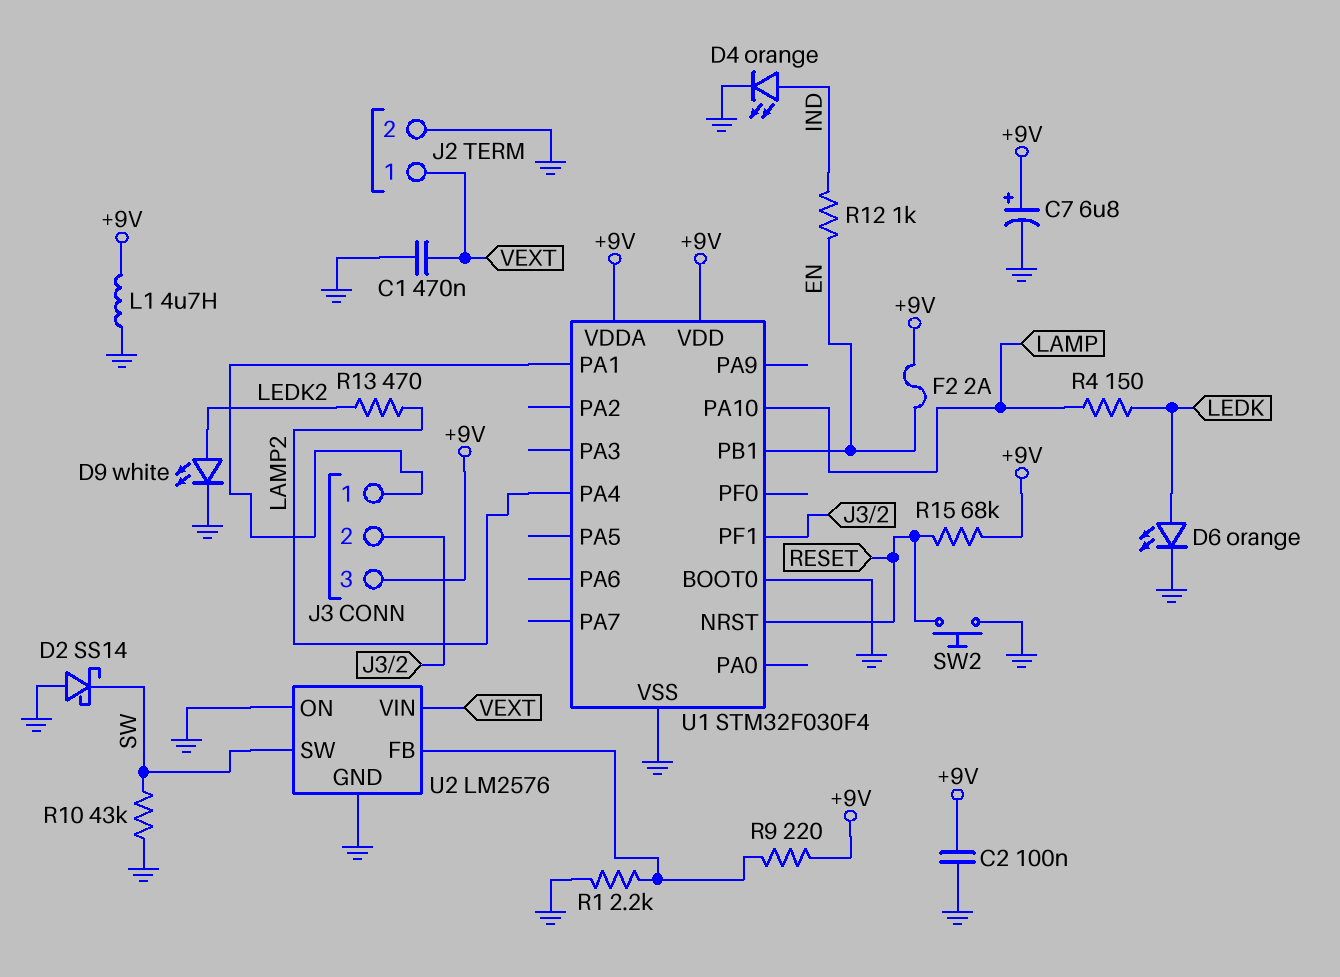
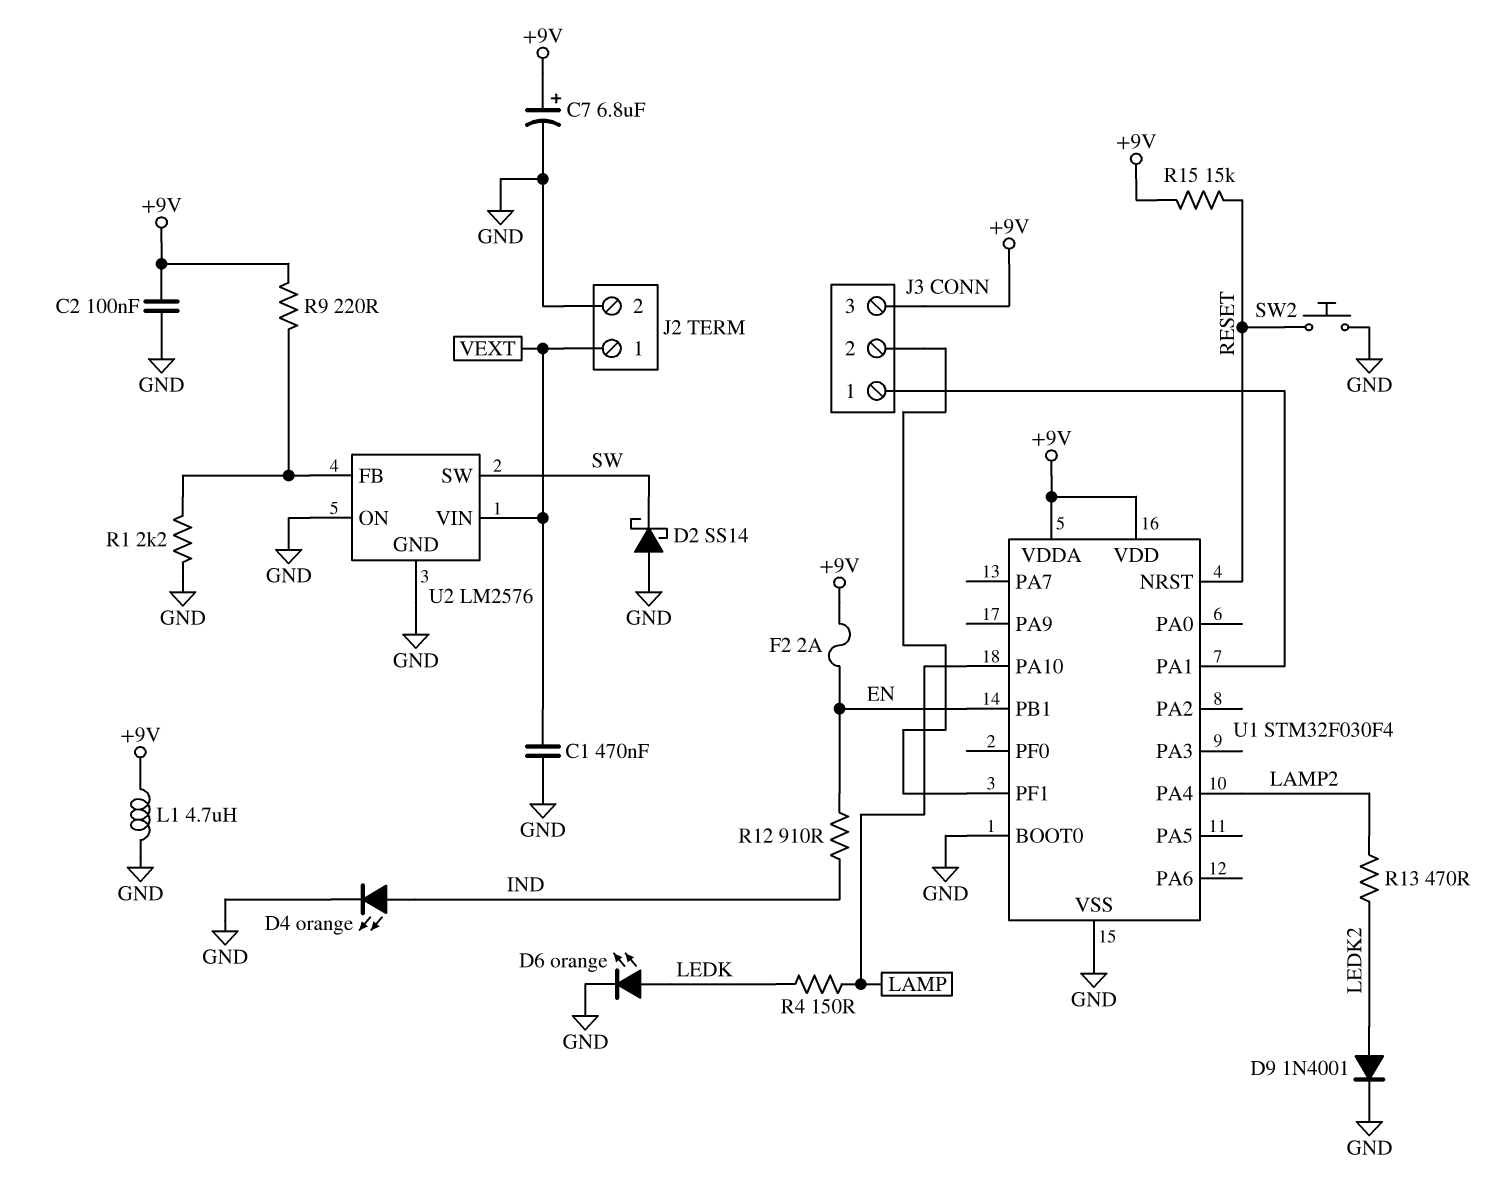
D9: LED white (A LEDK2, K GND) -> diode 1N4001 (A LEDK2, K GND)
R10: 43k (GND, SW) -> none
R12: 1k (EN, IND) -> 910 (EN, IND)
R15: 68k (+9V, RESET) -> 15k (+9V, RESET)

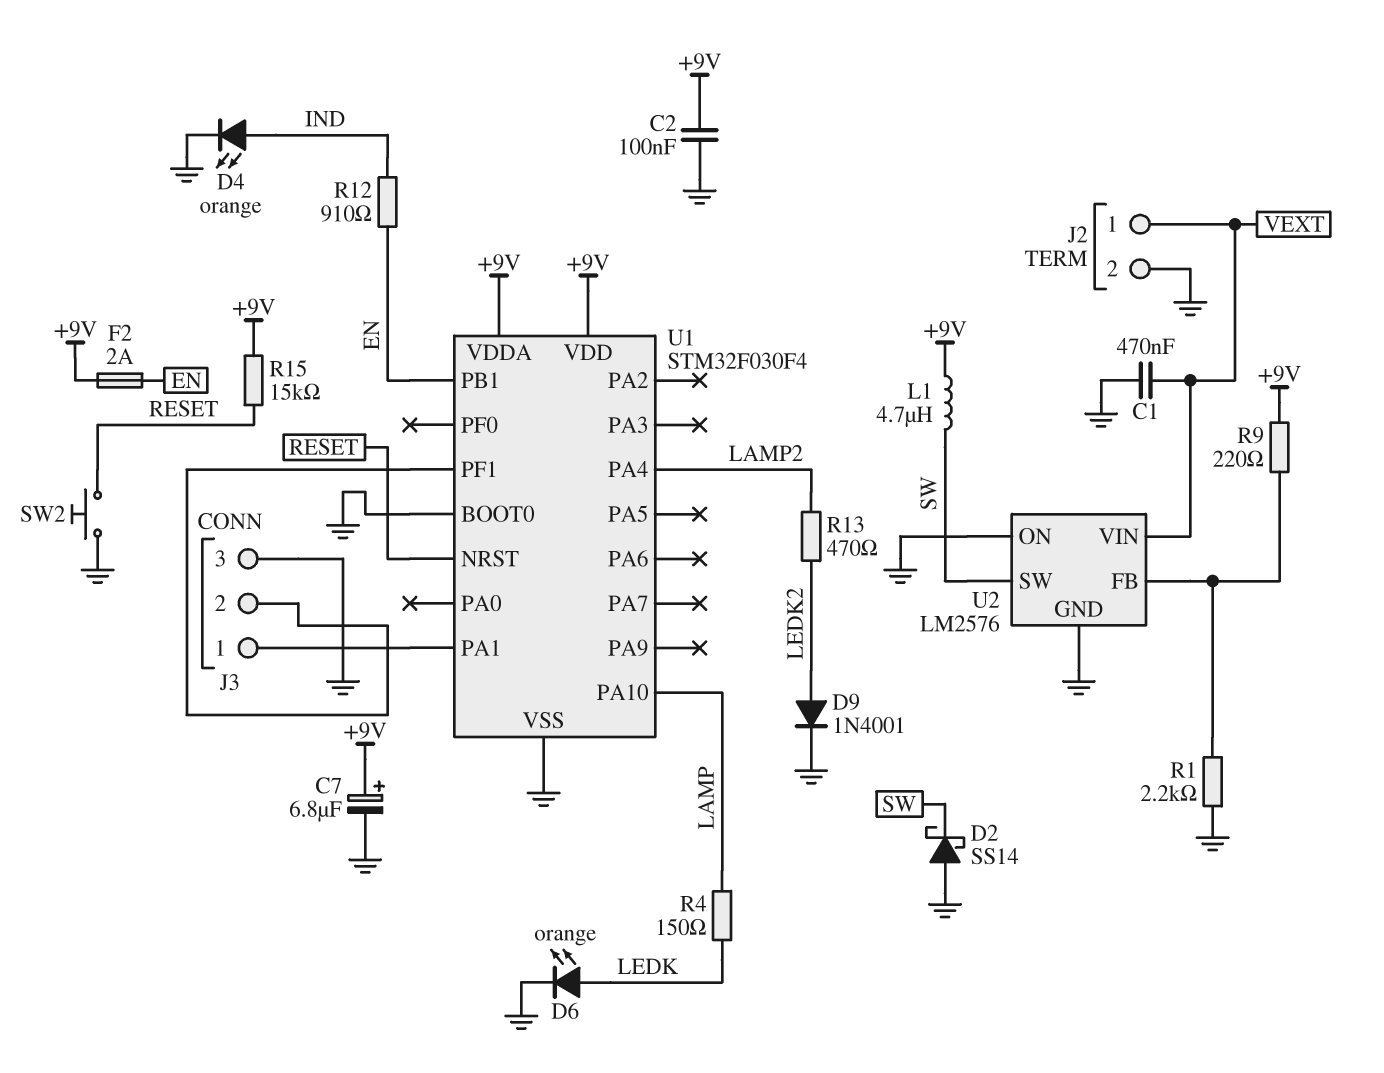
J3 pin 3: +9V -> GND
L1: 4.7uH (+9V, GND) -> 4.7uH (+9V, SW)

